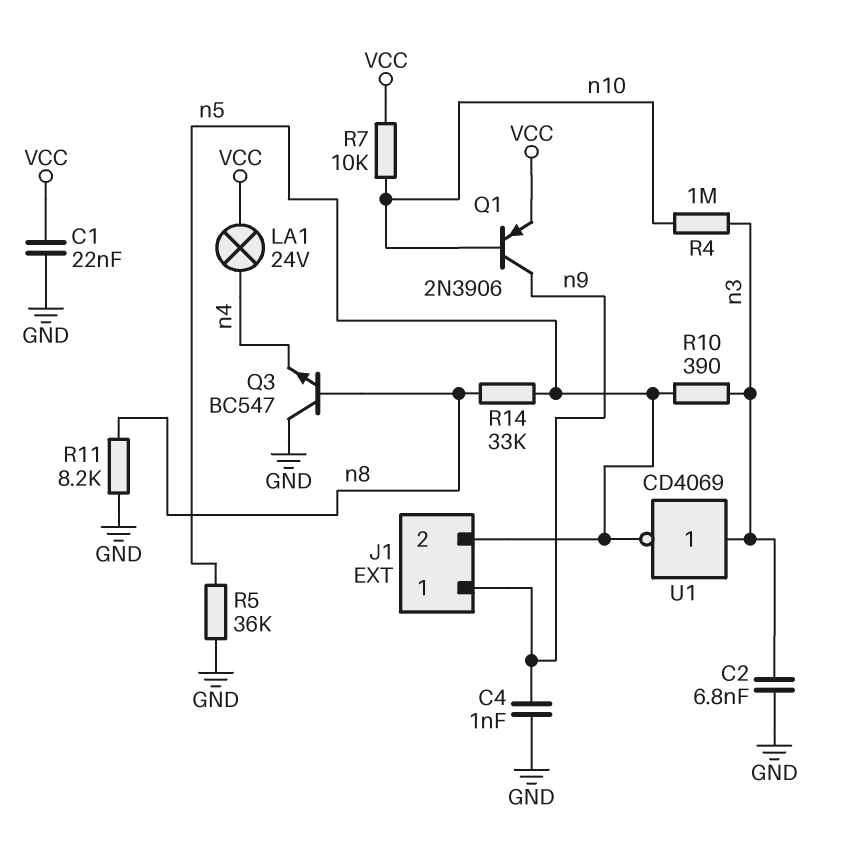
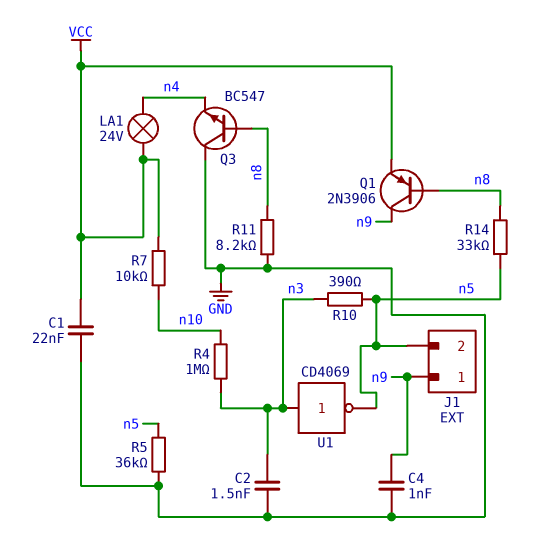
C2: 6.8nF (GND, n3) -> 1.5nF (GND, n3)
Q1: PNP 2N3906 (B n10, C n9, E VCC) -> PNP 2N3906 (B n8, C n9, E VCC)

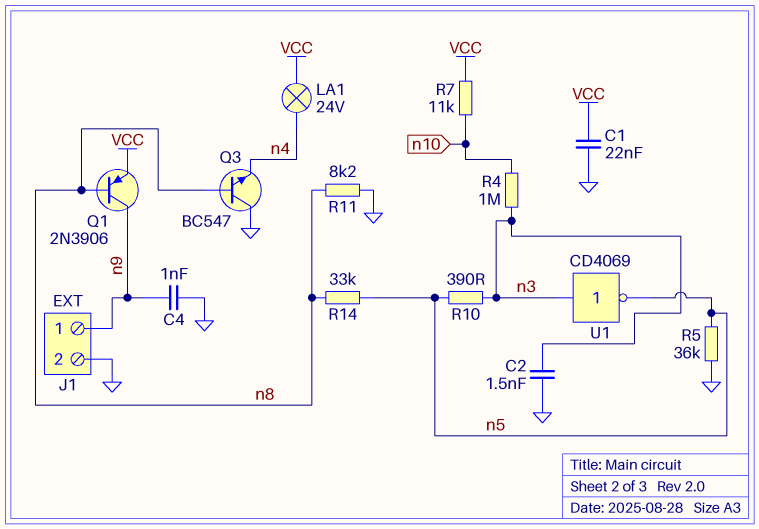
J1 pin 2: n5 -> GND
R7: 10k (VCC, n10) -> 11k (VCC, n10)

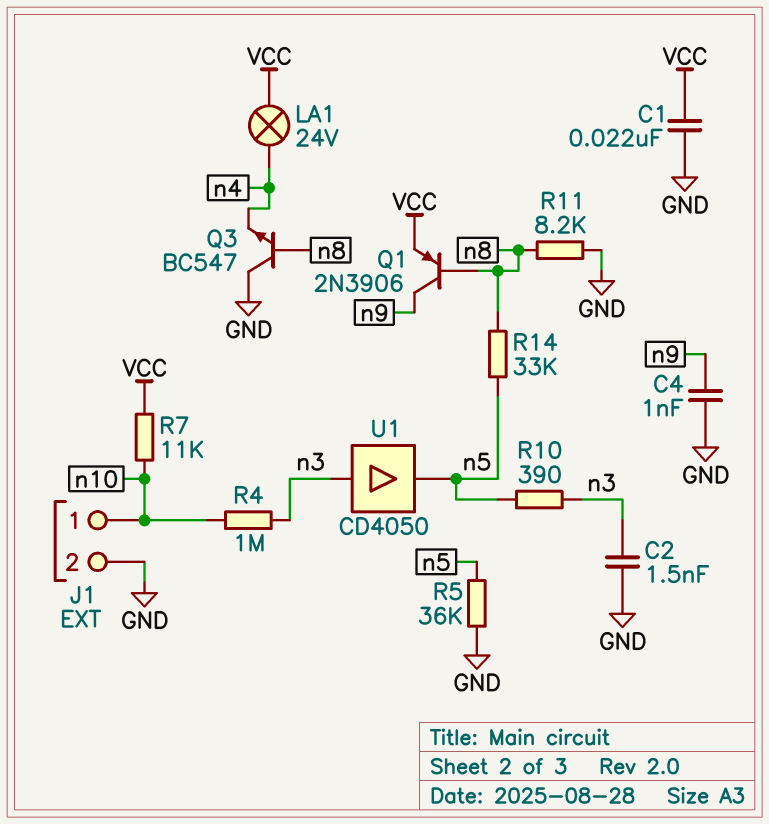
J1 pin 1: n9 -> n10
U1: NOT CD4069 (in n3, out n5) -> buffer CD4050 (in n3, out n5)

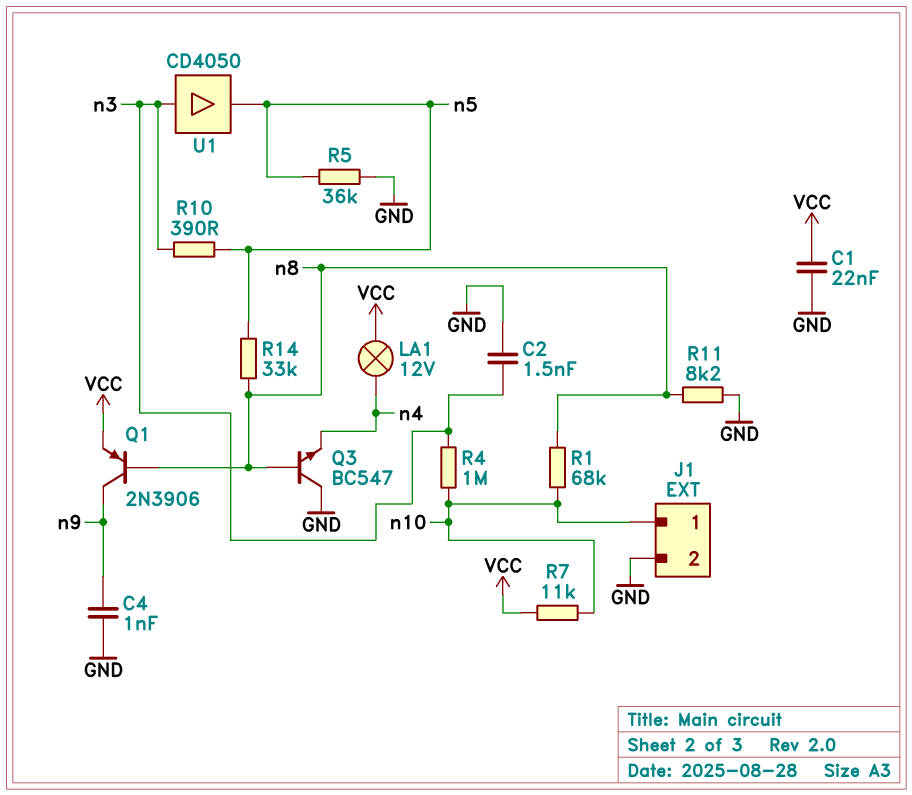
LA1: lamp 24V (VCC, n4) -> lamp 12V (VCC, n4)
R1: none -> 68k (n8, n10)

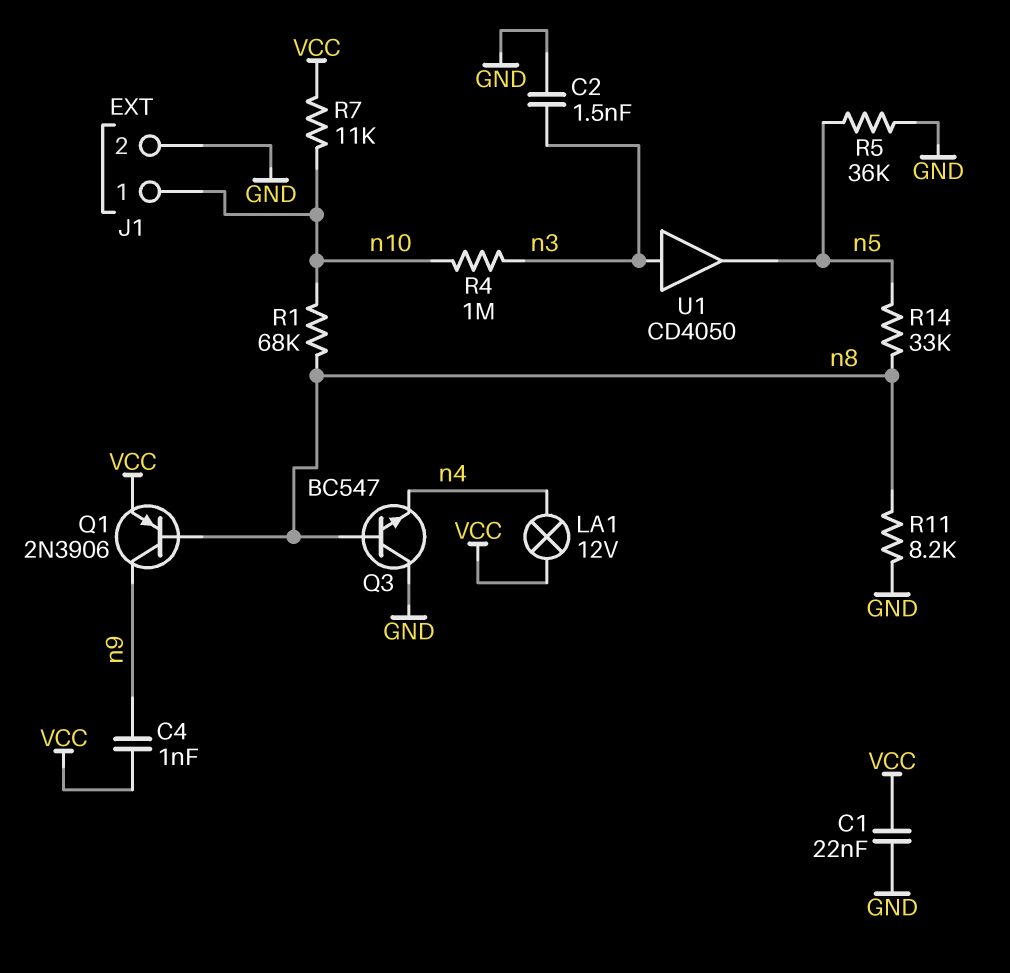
C4: 1nF (GND, n9) -> 1nF (VCC, n9)
R10: 390 (n3, n5) -> none

